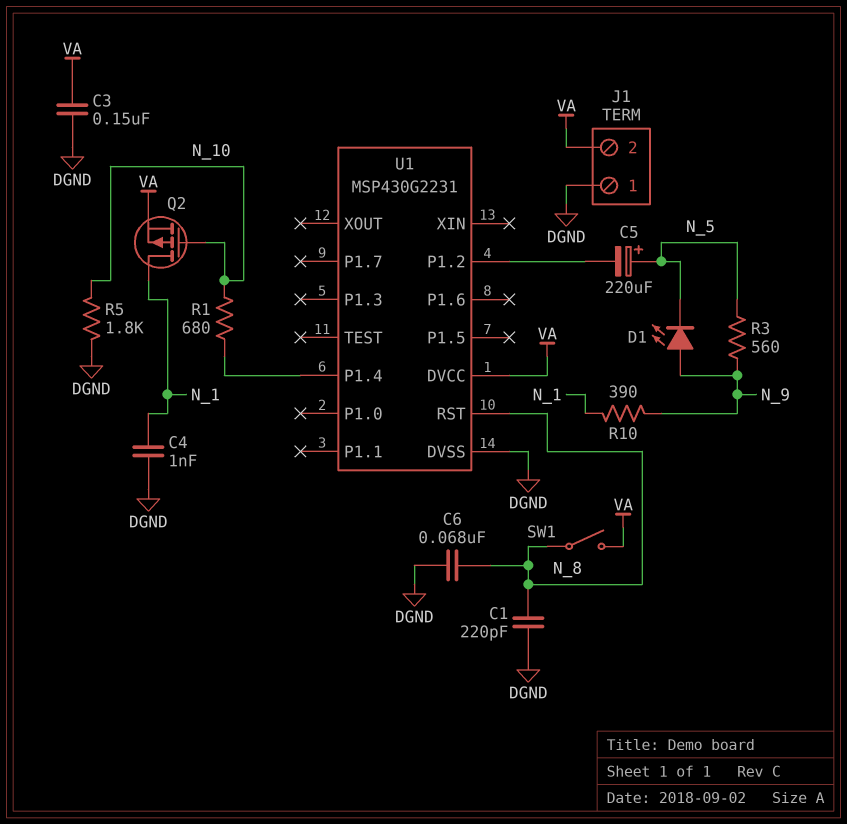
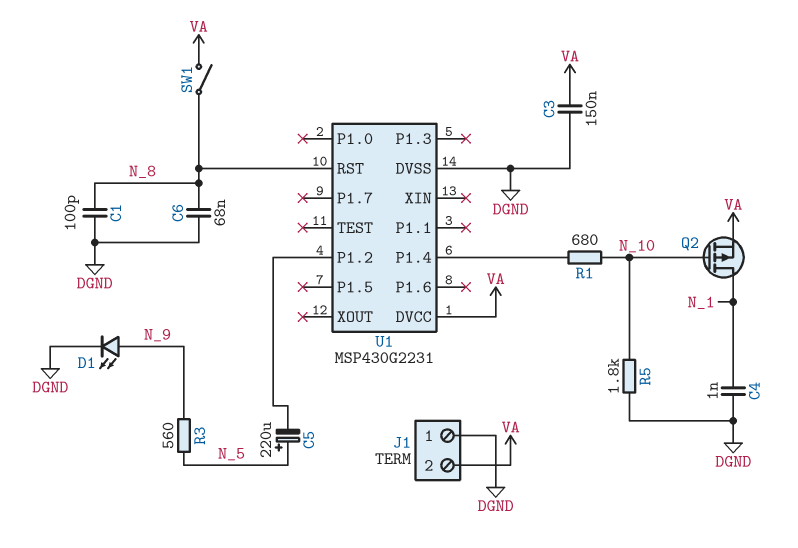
C1: 220pF (DGND, N_8) -> 100pF (DGND, N_8)
D1: LED (A N_9, K N_5) -> LED (A N_9, K DGND)
R10: 390 (N_1, N_9) -> none

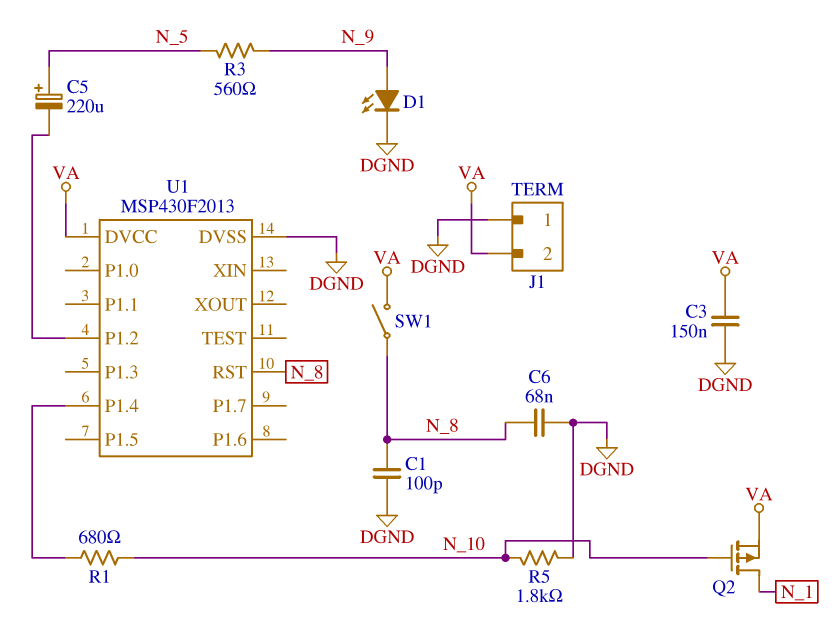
C4: 1nF (DGND, N_1) -> none
U1: MSP430G2231 -> MSP430F2013

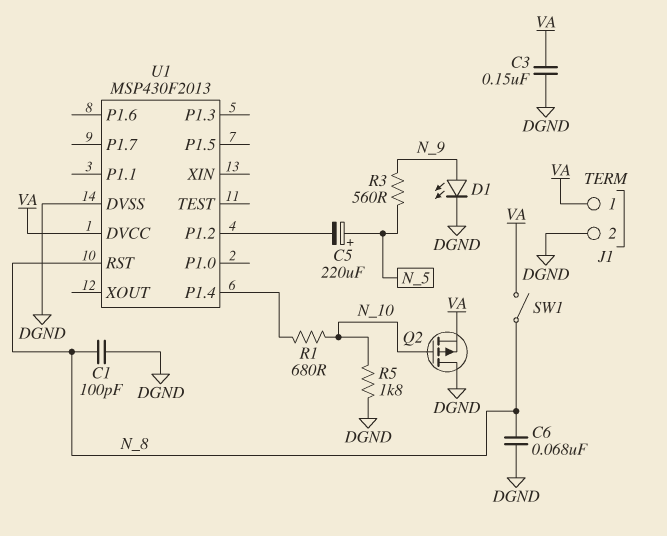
J1 pin 1: DGND -> VA
J1 pin 2: VA -> DGND
Q2: PMOS (G N_10, D N_1, S VA) -> PMOS (G N_10, D DGND, S VA)

